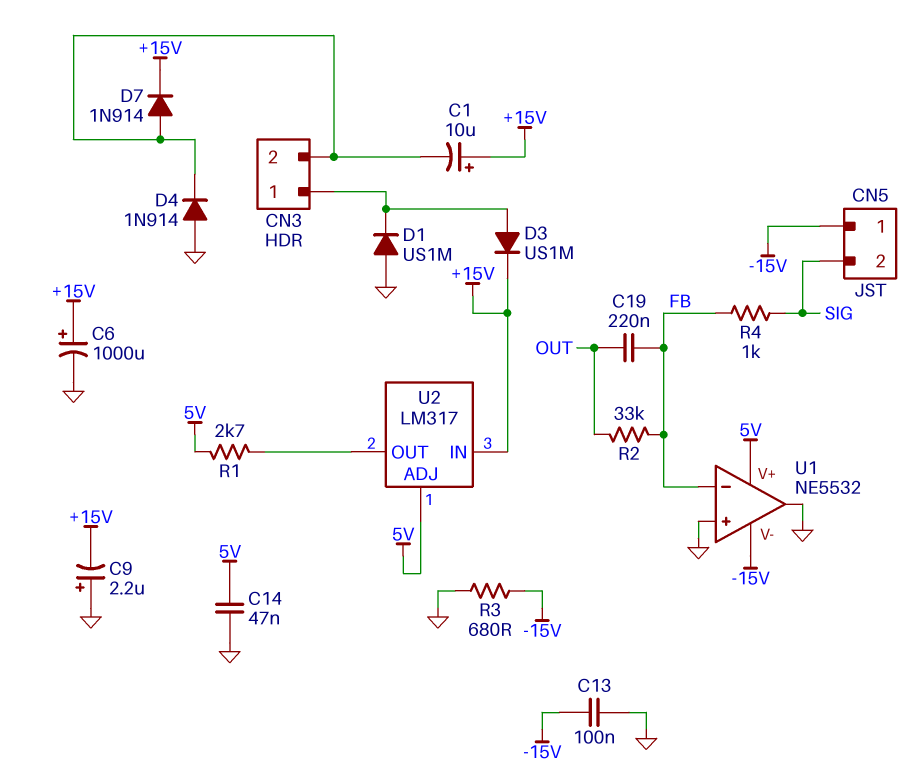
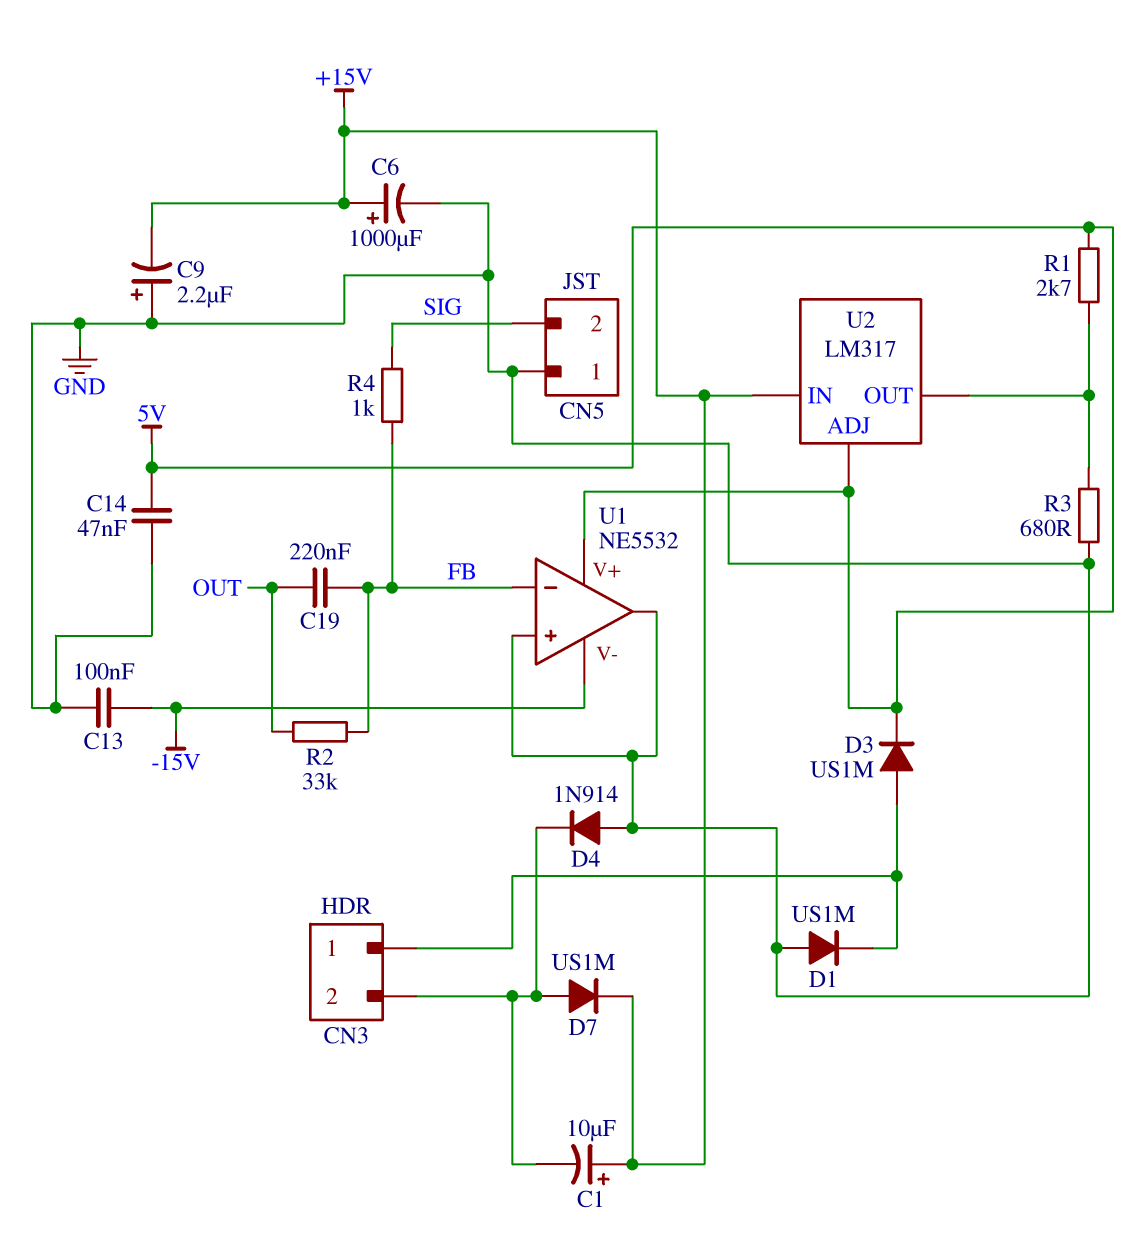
CN5 pin 1: -15V -> GND
D3: diode US1M (A CN3/1, K +15V) -> diode US1M (A CN3/1, K 5V)
D7: diode 1N914 (A CN3/2, K +15V) -> diode US1M (A CN3/2, K +15V)
R3: 680 (-15V, GND) -> 680 (GND, U2/OUT)

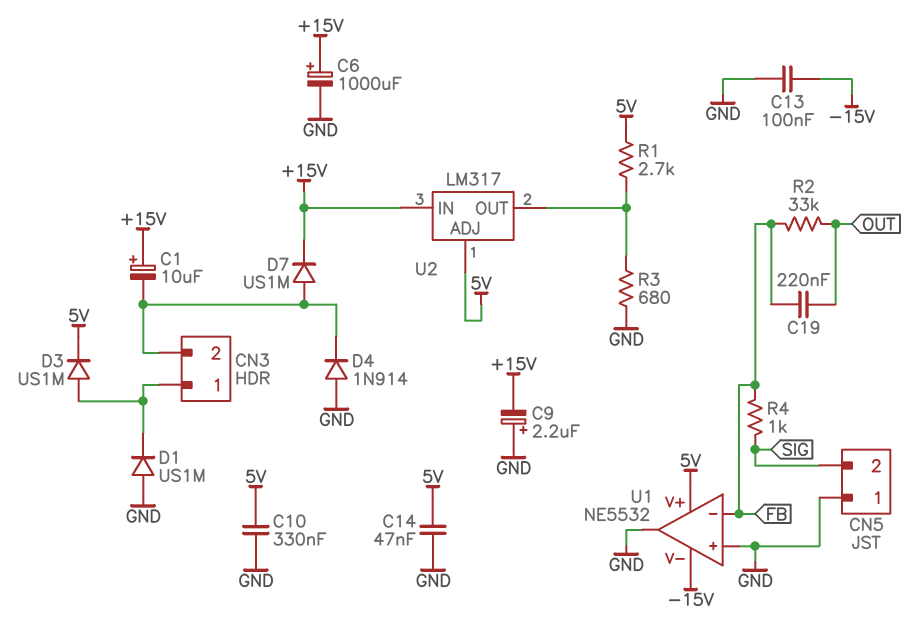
C10: none -> 330nF (5V, GND)

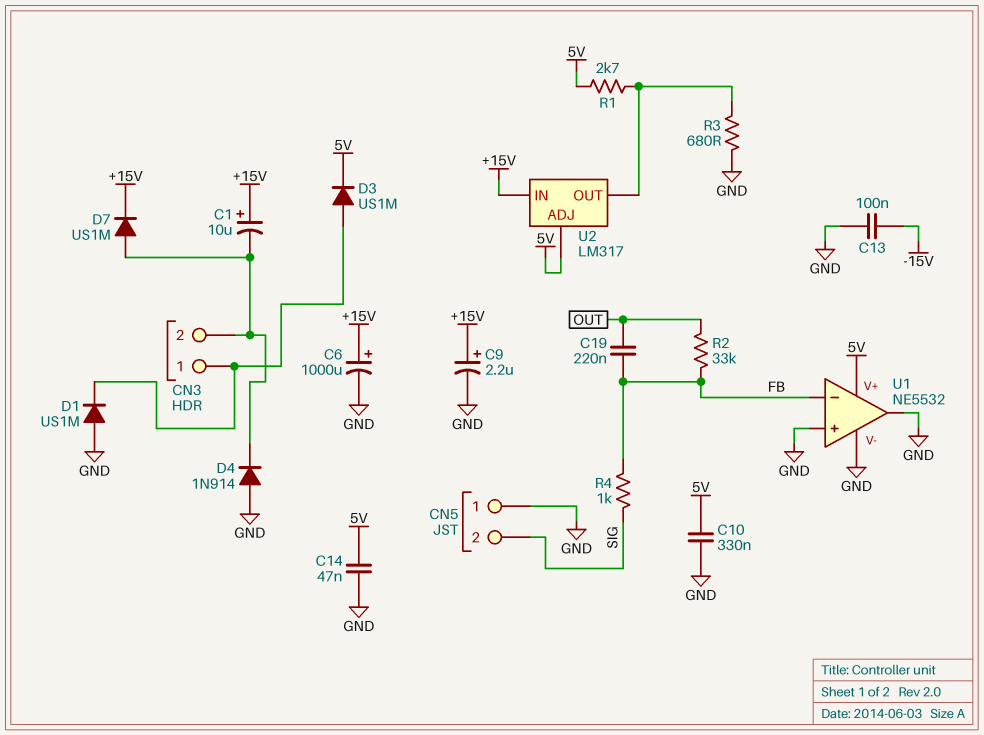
C9: 2.2uF (plus GND, minus +15V) -> 2.2uF (plus +15V, minus GND)
U1 pin V-: -15V -> GND

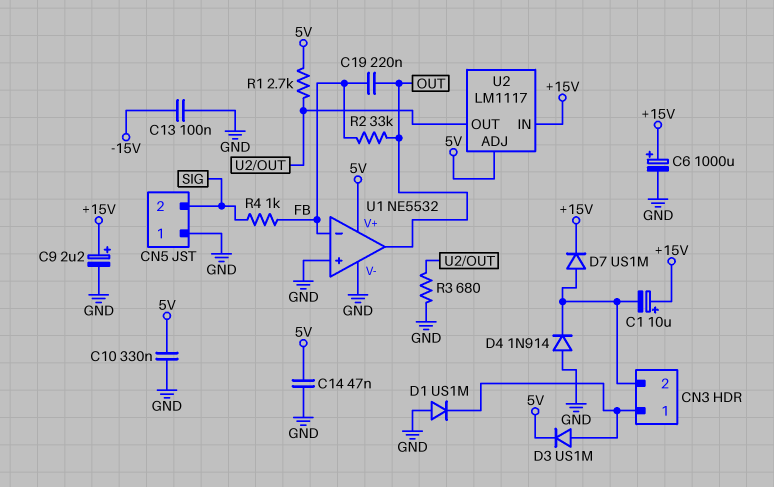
U1 pin out: GND -> OUT
U2: LM317 -> LM1117

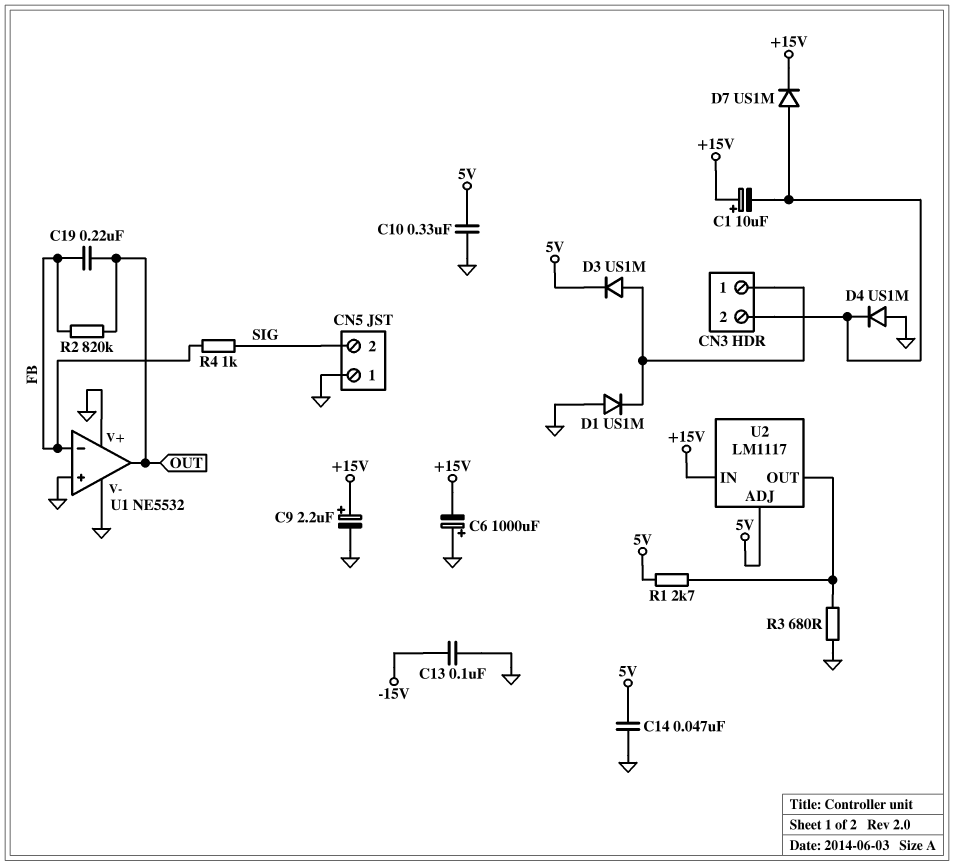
C6: 1000uF (plus +15V, minus GND) -> 1000uF (plus GND, minus +15V)
D4: diode 1N914 (A GND, K CN3/2) -> diode US1M (A GND, K CN3/2)
R2: 33k (FB, OUT) -> 820k (FB, OUT)
U1 pin V+: 5V -> GND

